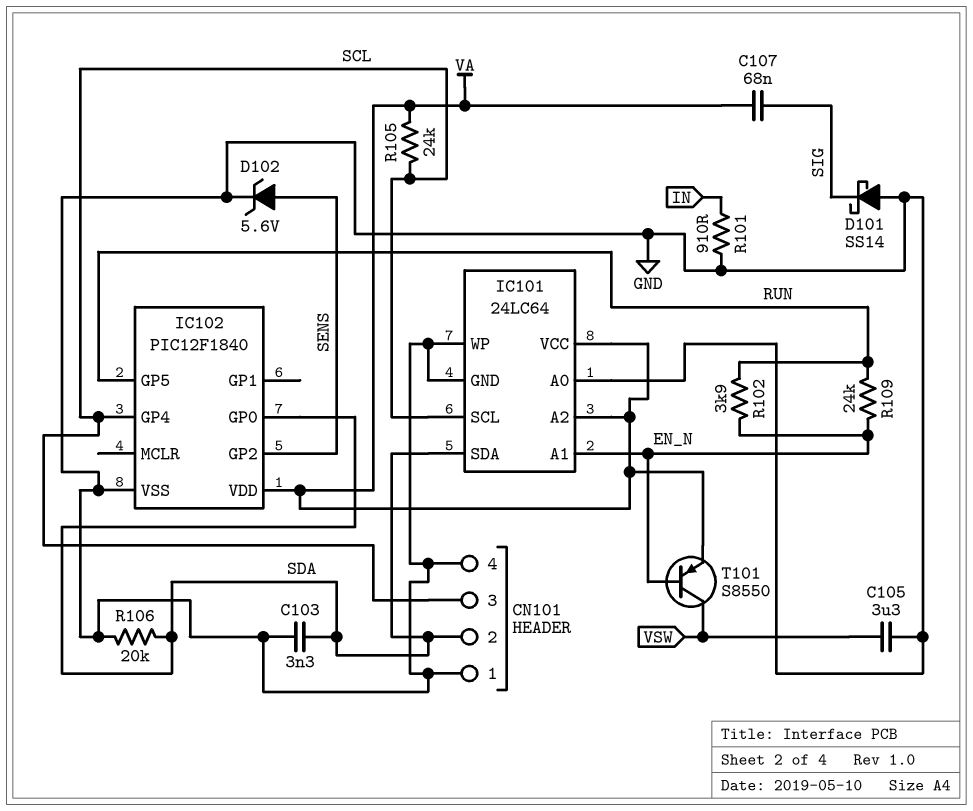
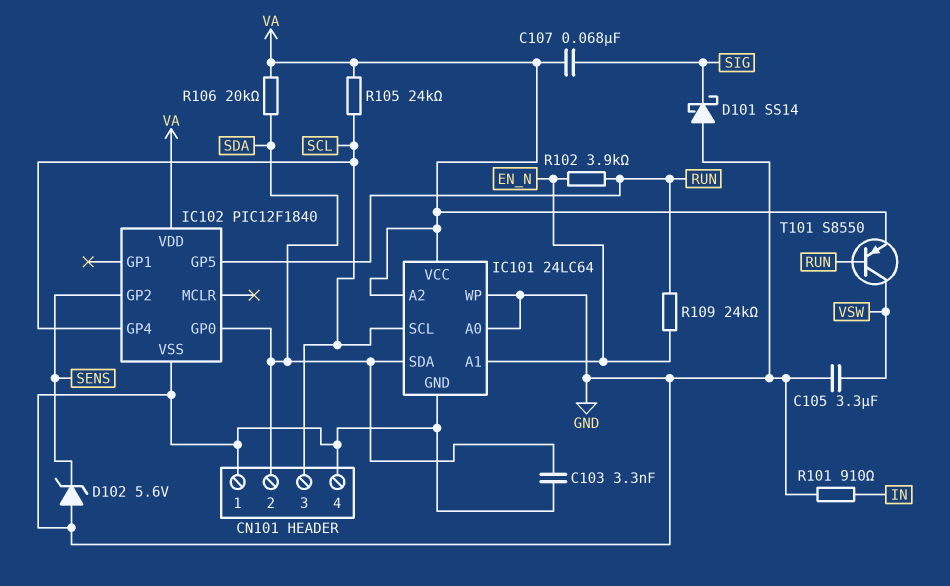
D102: zener 5.6V (A SENS, K GND) -> zener 5.6V (A GND, K SENS)
R106: 20k (GND, SDA) -> 20k (SDA, VA)
T101: PNP S8550 (B EN_N, C VSW, E VA) -> PNP S8550 (B RUN, C VSW, E VA)

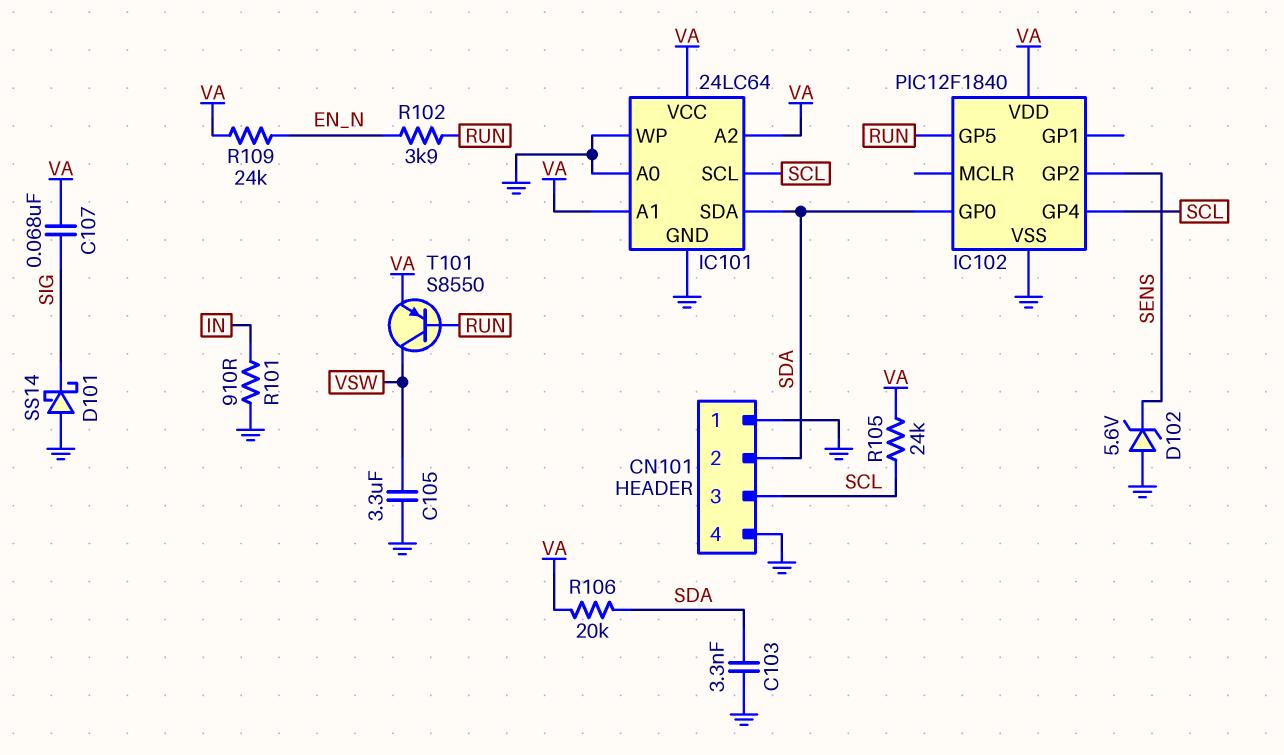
IC101 pin A1: EN_N -> VA
R109: 24k (EN_N, RUN) -> 24k (EN_N, VA)

